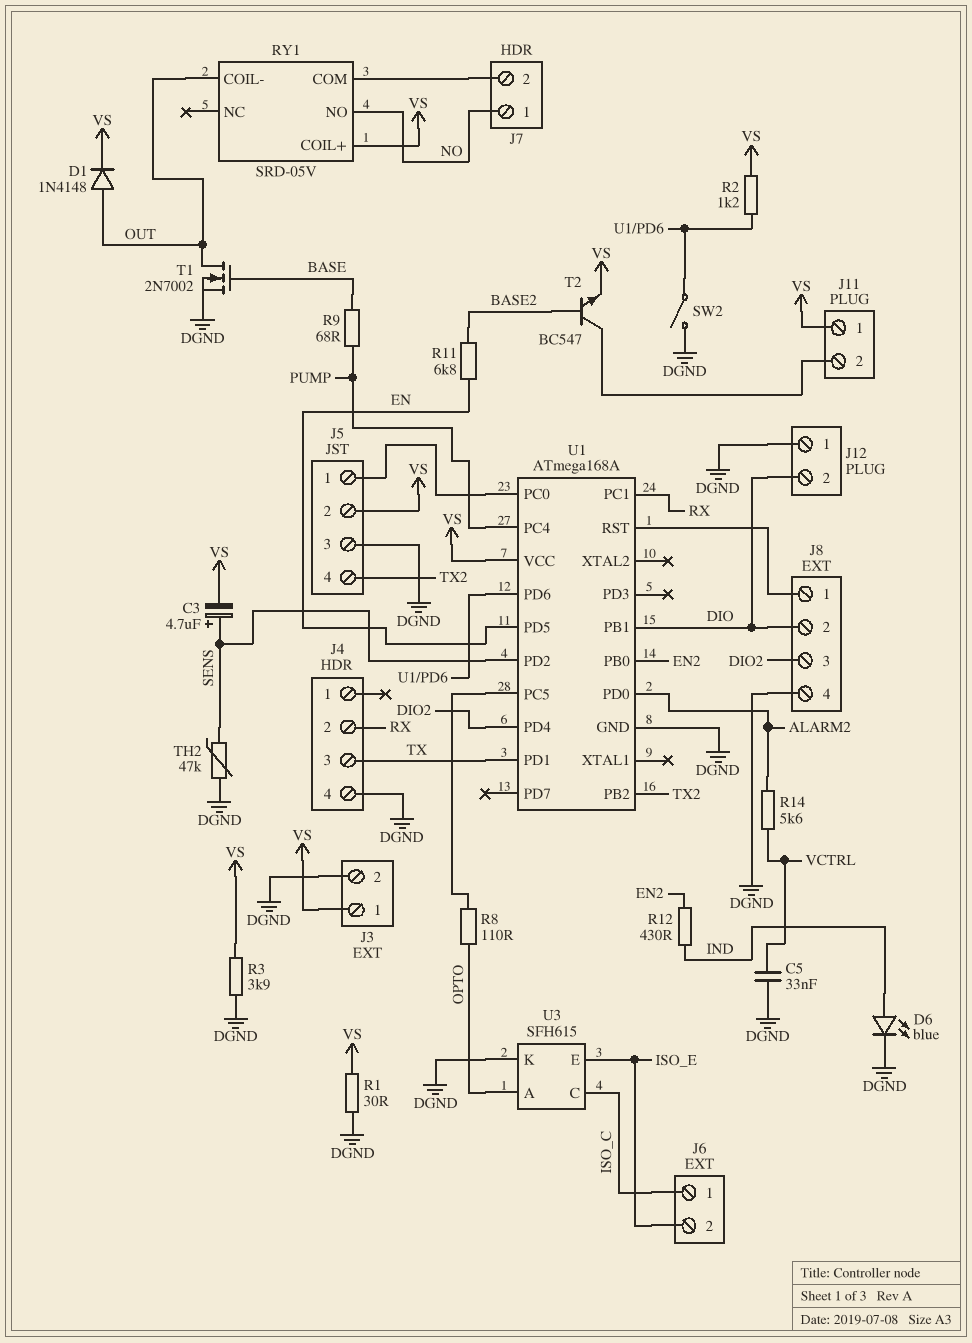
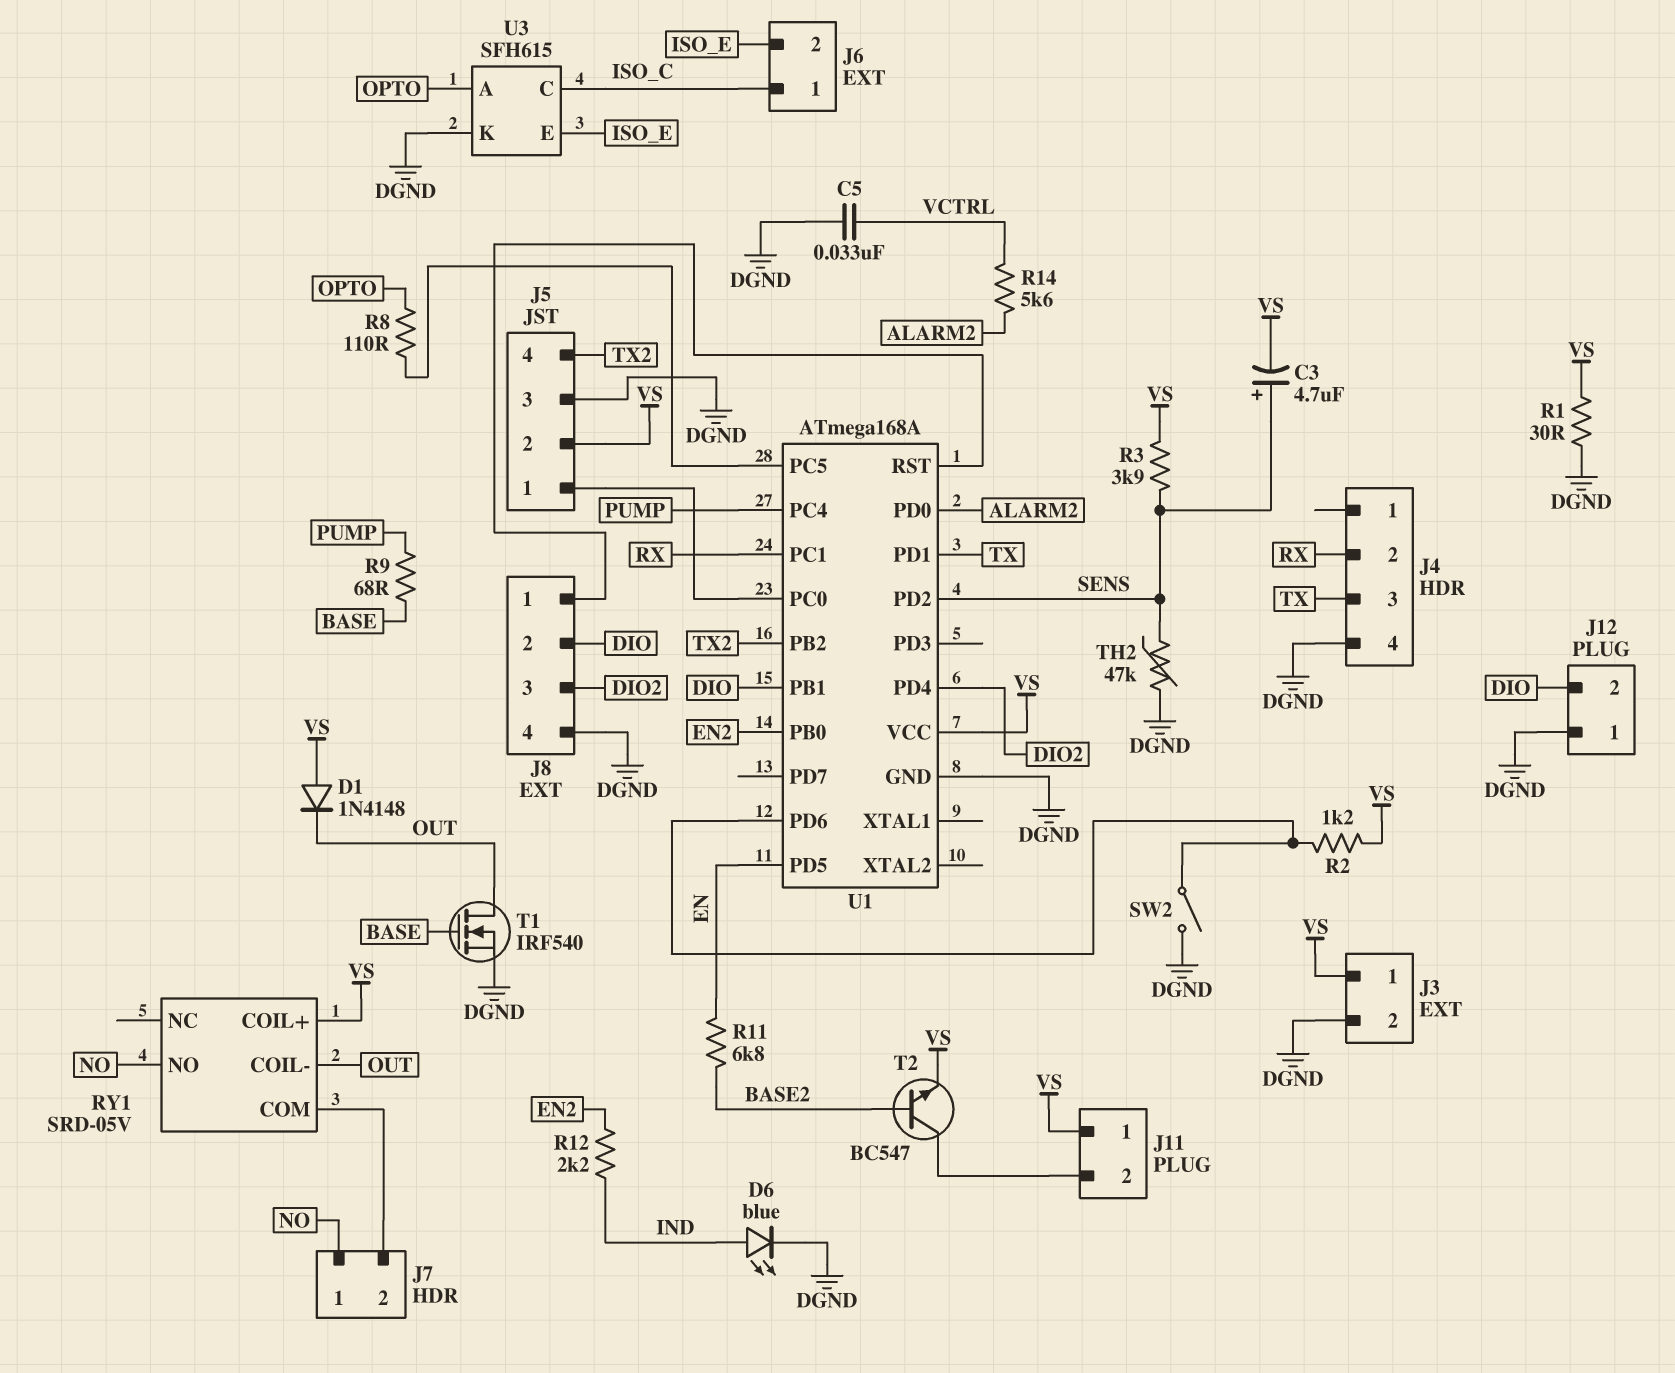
D1: diode 1N4148 (A OUT, K VS) -> diode 1N4148 (A VS, K OUT)
R3: 3.9k (DGND, VS) -> 3.9k (SENS, VS)
R12: 430 (EN2, IND) -> 2.2k (EN2, IND)
T1: NMOS 2N7002 (G BASE, D OUT, S DGND) -> NMOS IRF540 (G BASE, D OUT, S DGND)

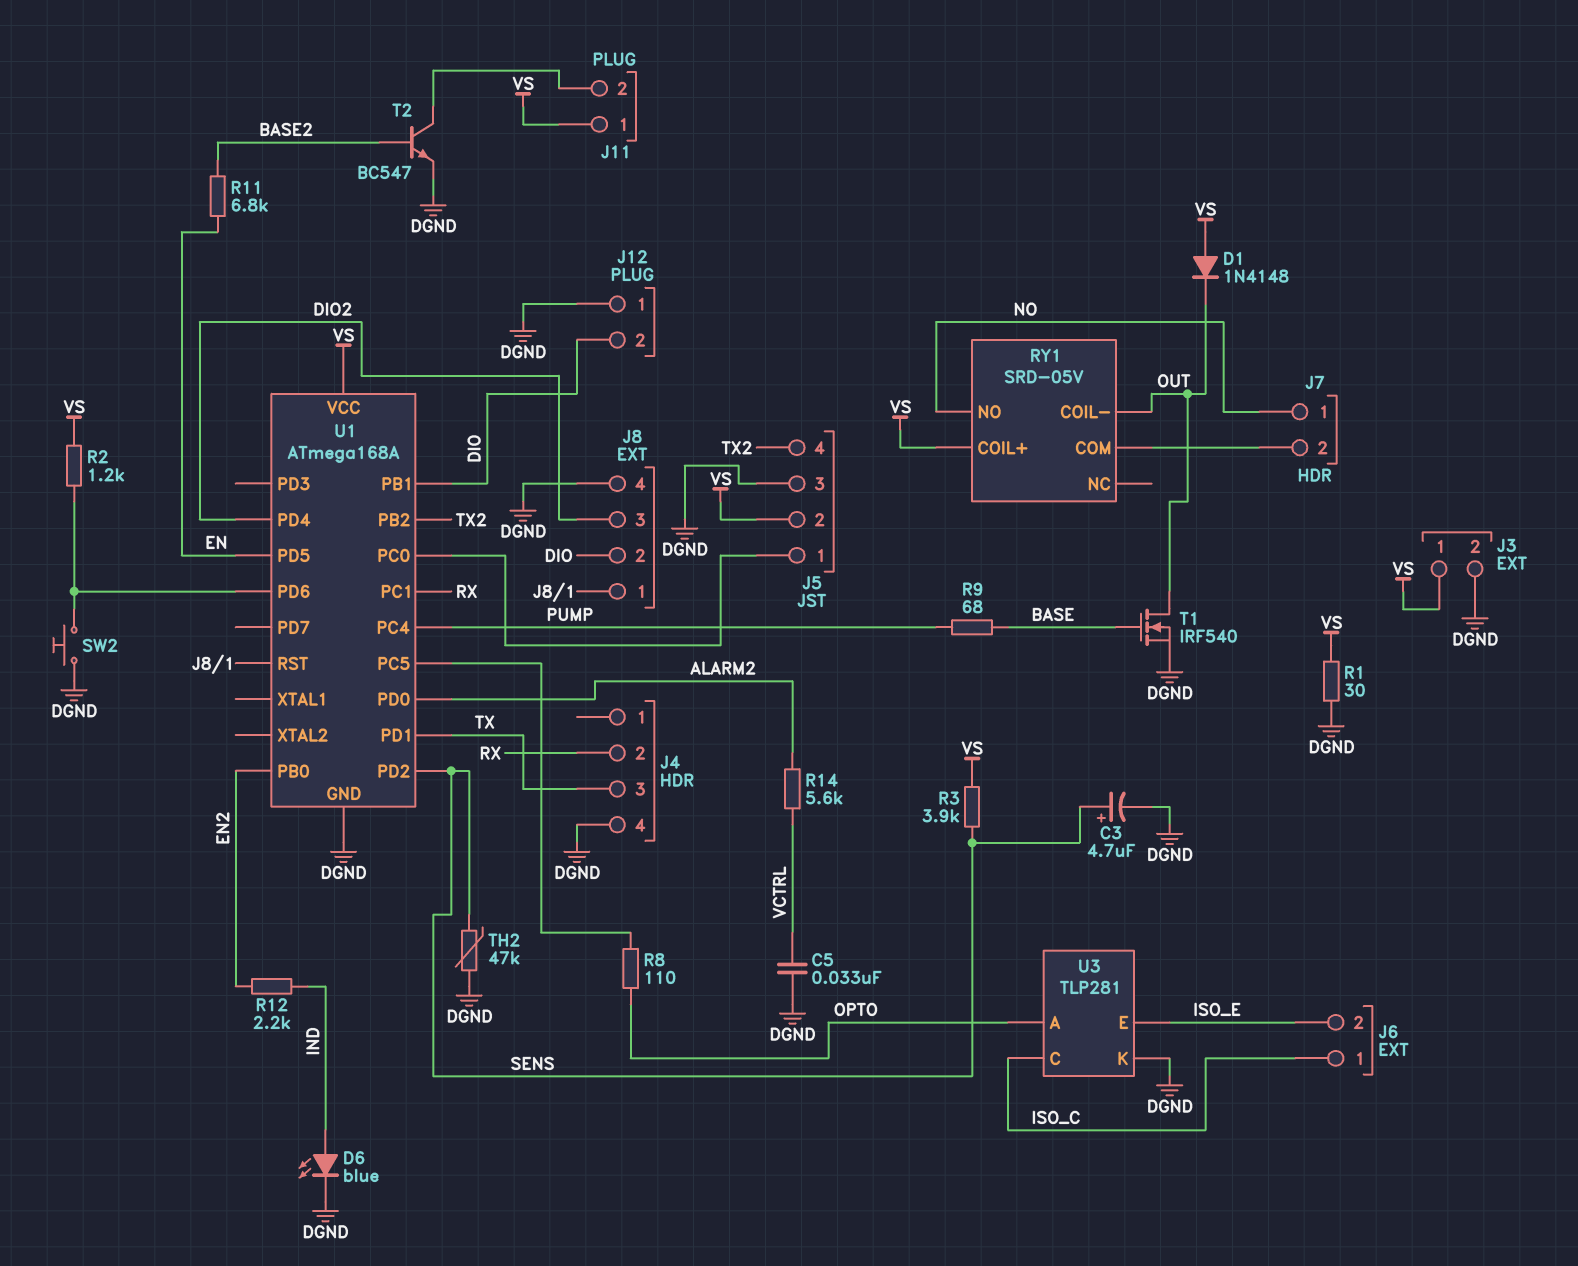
C3: 4.7uF (plus SENS, minus VS) -> 4.7uF (plus SENS, minus DGND)
SW2: switch (DGND, U1/PD6) -> button (DGND, U1/PD6)
T2: NPN BC547 (B BASE2, C J11/2, E VS) -> NPN BC547 (B BASE2, C J11/2, E DGND)
U3: SFH615 -> TLP281

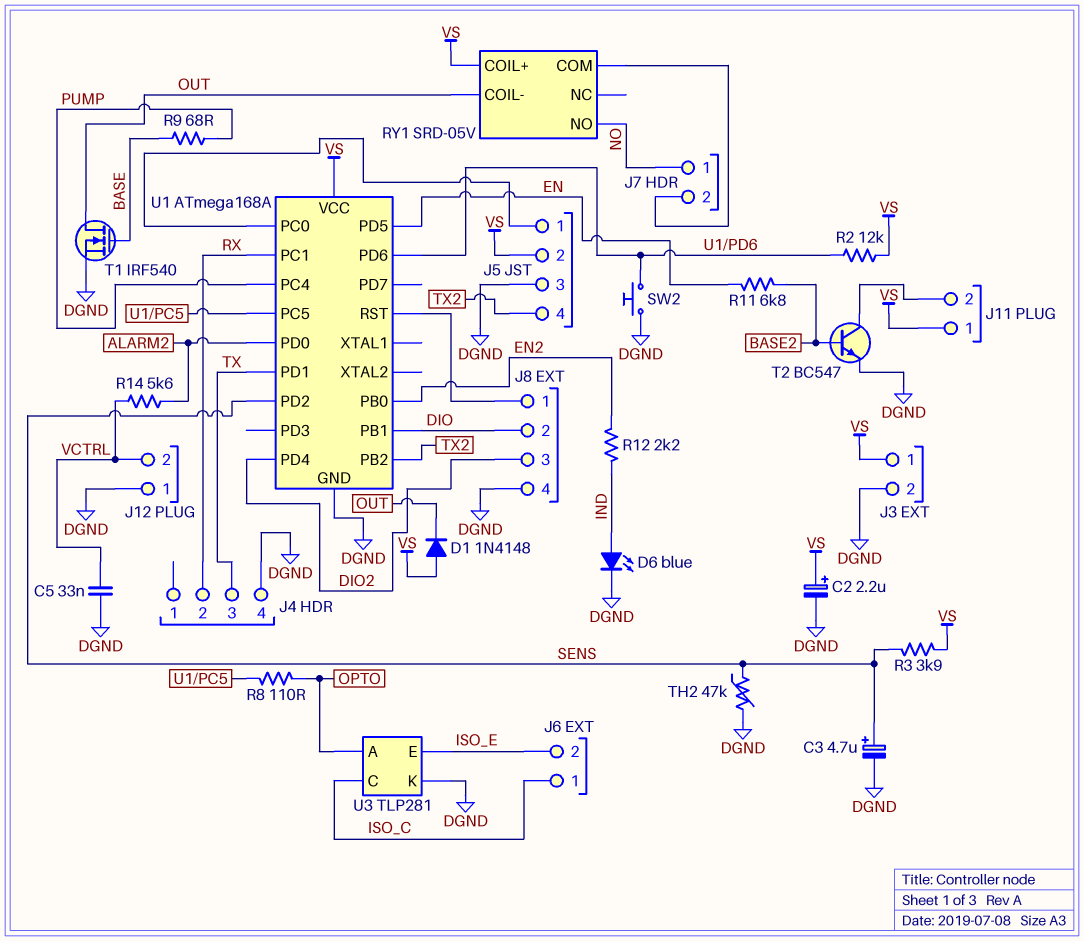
C2: none -> 2.2uF (plus VS, minus DGND)
J12 pin 2: DIO -> VCTRL
R1: 30 (DGND, VS) -> none
R2: 1.2k (U1/PD6, VS) -> 12k (U1/PD6, VS)

